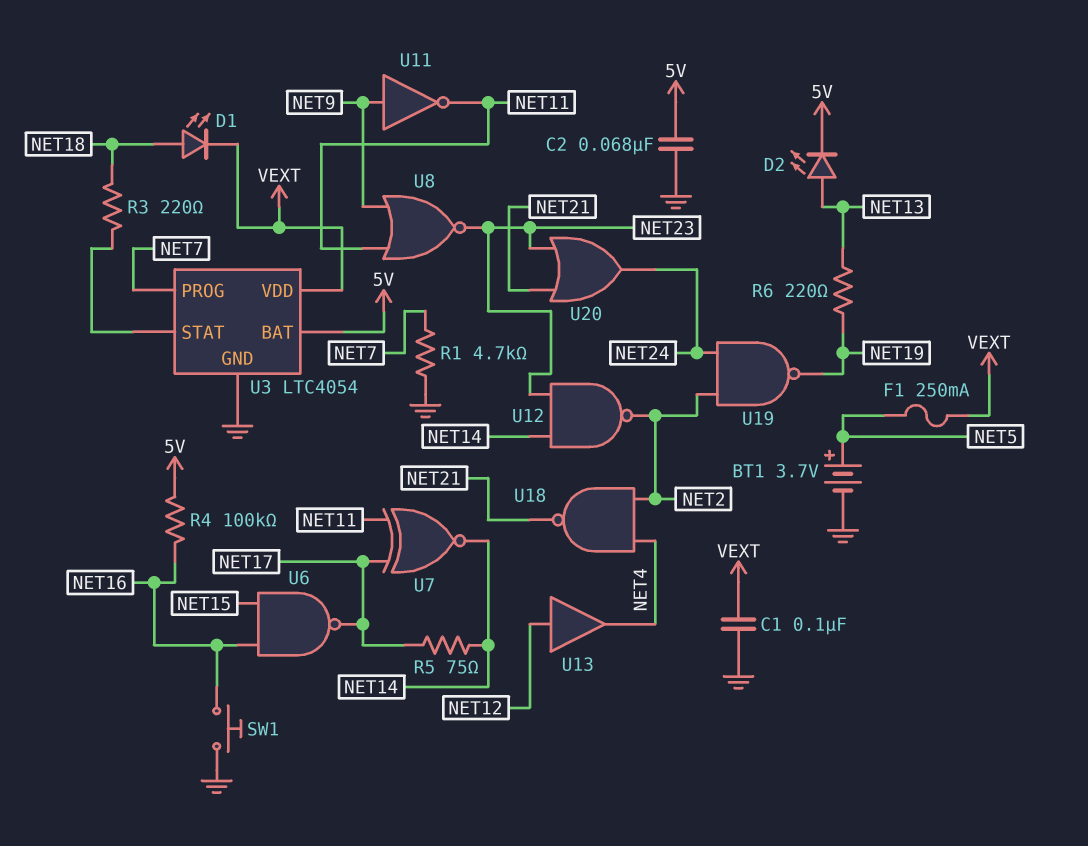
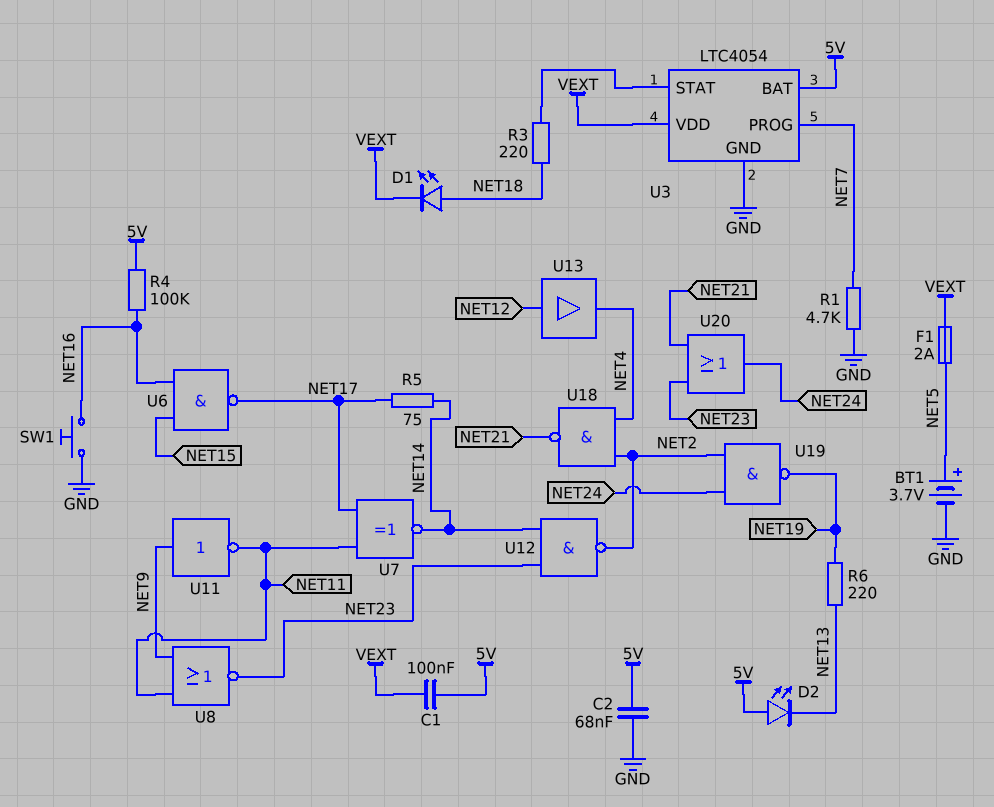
C1: 100nF (GND, VEXT) -> 100nF (5V, VEXT)
D2: LED (A NET13, K 5V) -> LED (A 5V, K NET13)
F1: 250mA (NET5, VEXT) -> 2A (NET5, VEXT)

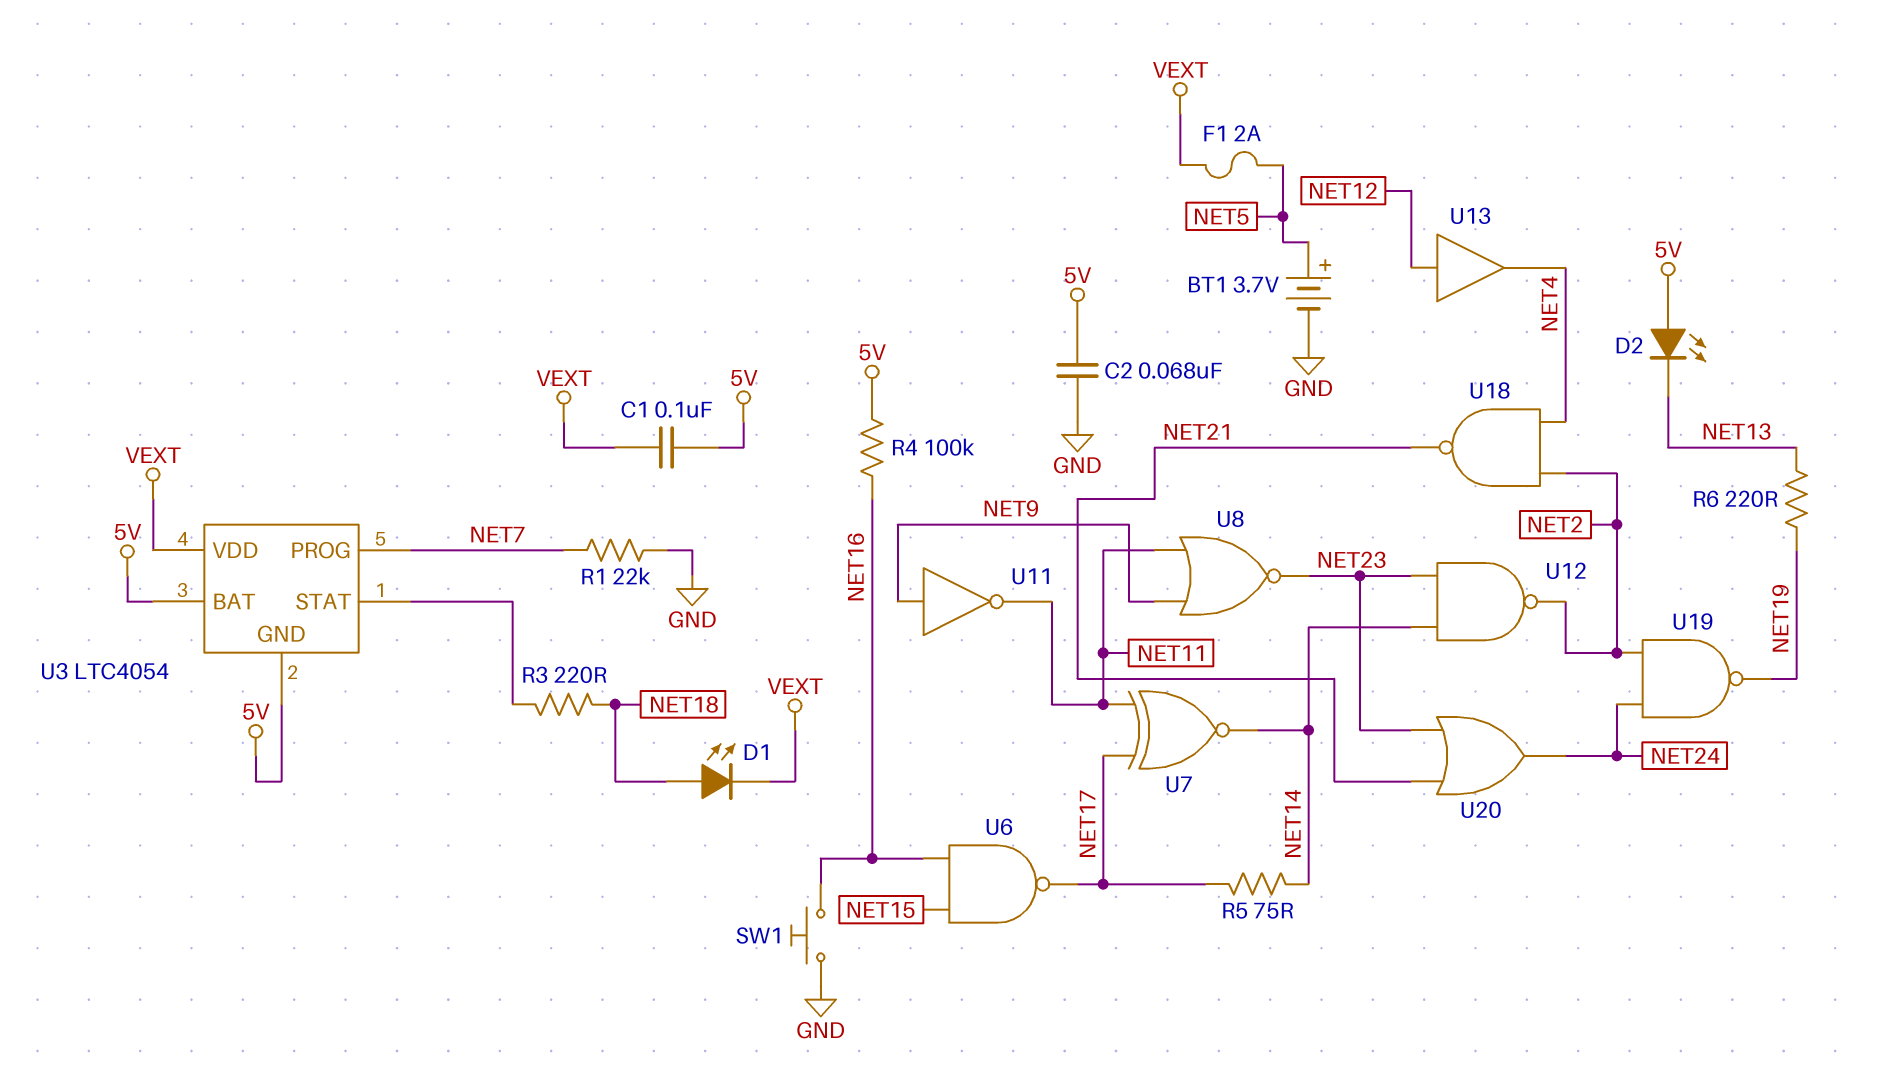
R1: 4.7k (GND, NET7) -> 22k (GND, NET7)
U3 pin GND: GND -> 5V

